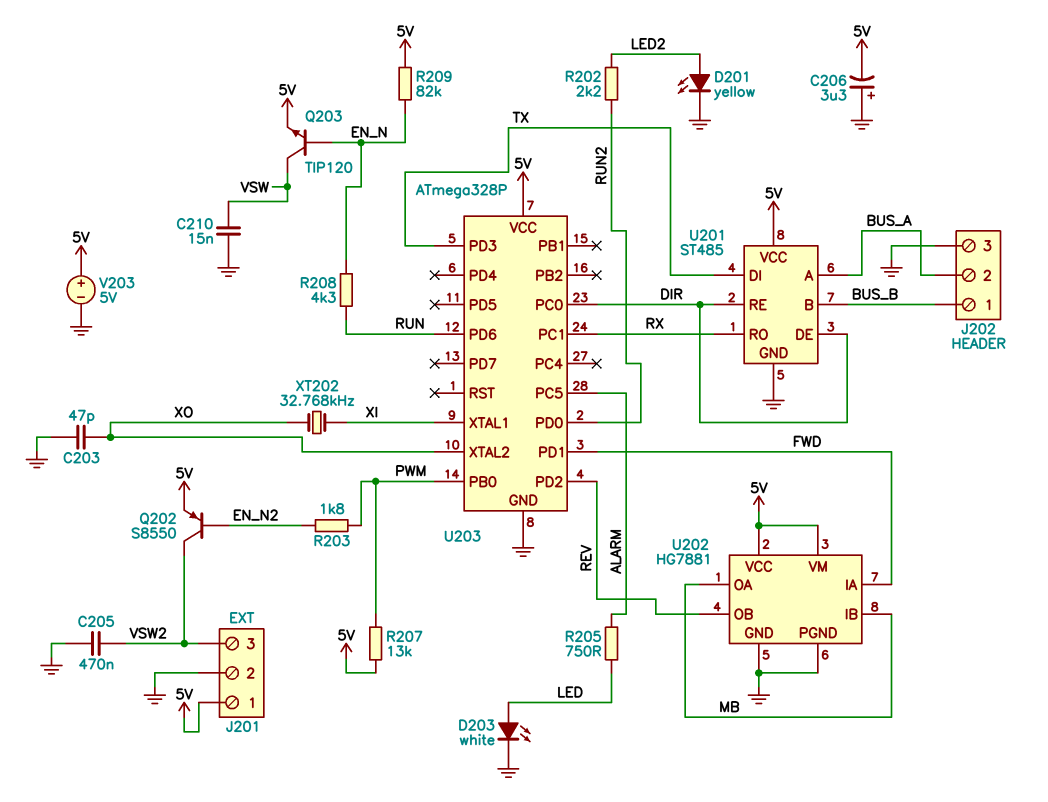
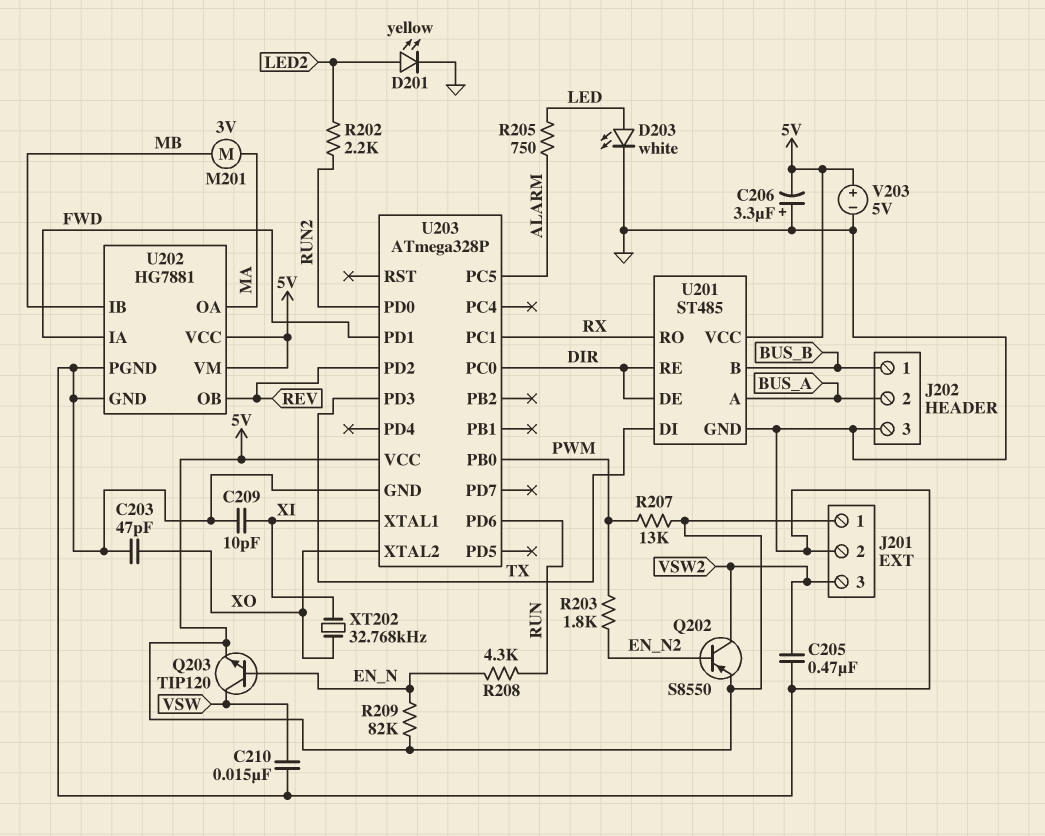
C209: none -> 10pF (GND, XI)
M201: none -> motor 3V (MA, MB)
U202 pin OA: MB -> MA

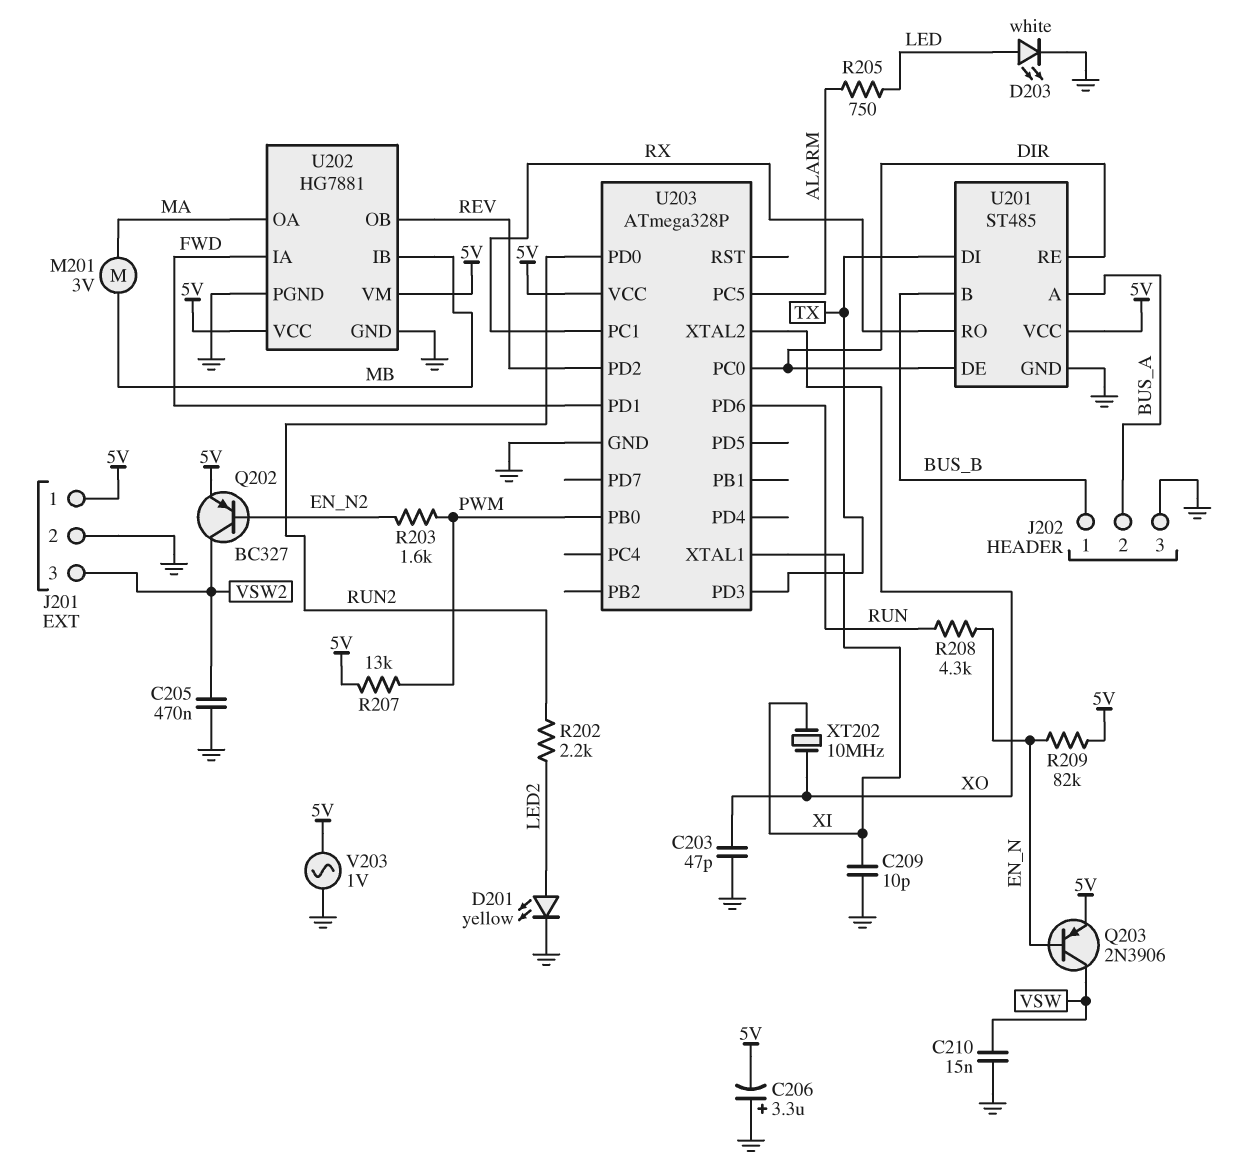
Q202: PNP S8550 (B EN_N2, C VSW2, E 5V) -> PNP BC327 (B EN_N2, C VSW2, E 5V)
Q203: NPN TIP120 (B EN_N, C VSW, E 5V) -> PNP 2N3906 (B EN_N, C VSW, E 5V)
R203: 1.8k (EN_N2, PWM) -> 1.6k (EN_N2, PWM)
V203: 5V (plus 5V, minus GND) -> AC 1V (5V, GND)
XT202: 32.768kHz (XI, XO) -> 10MHz (XI, XO)

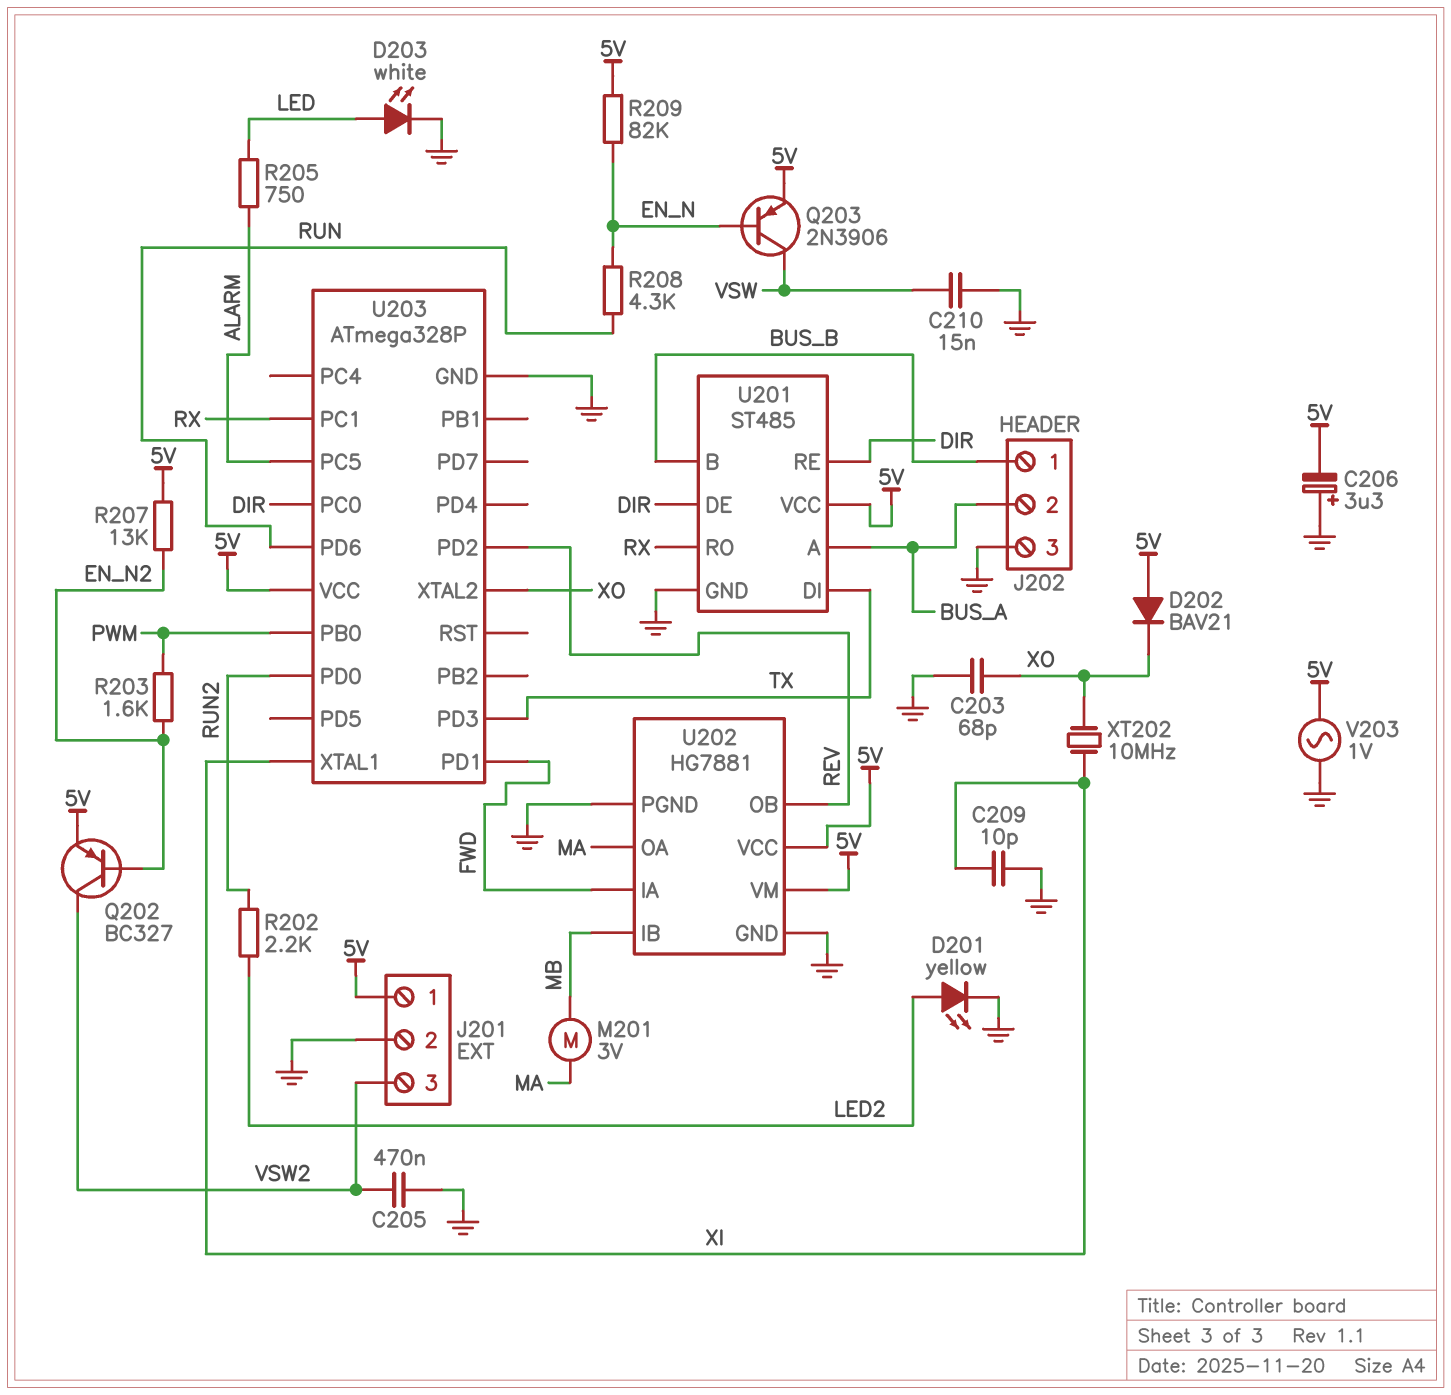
C203: 47pF (GND, XO) -> 68pF (GND, XO)
D202: none -> diode BAV21 (A 5V, K XO)
R207: 13k (5V, PWM) -> 13k (5V, EN_N2)

